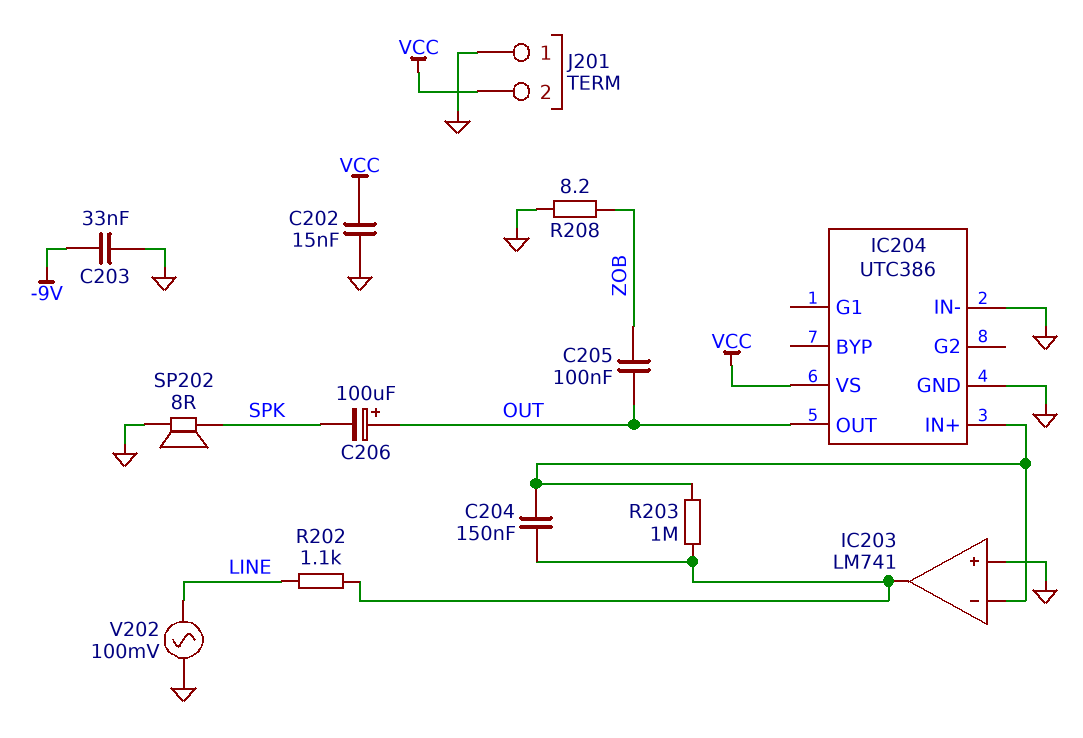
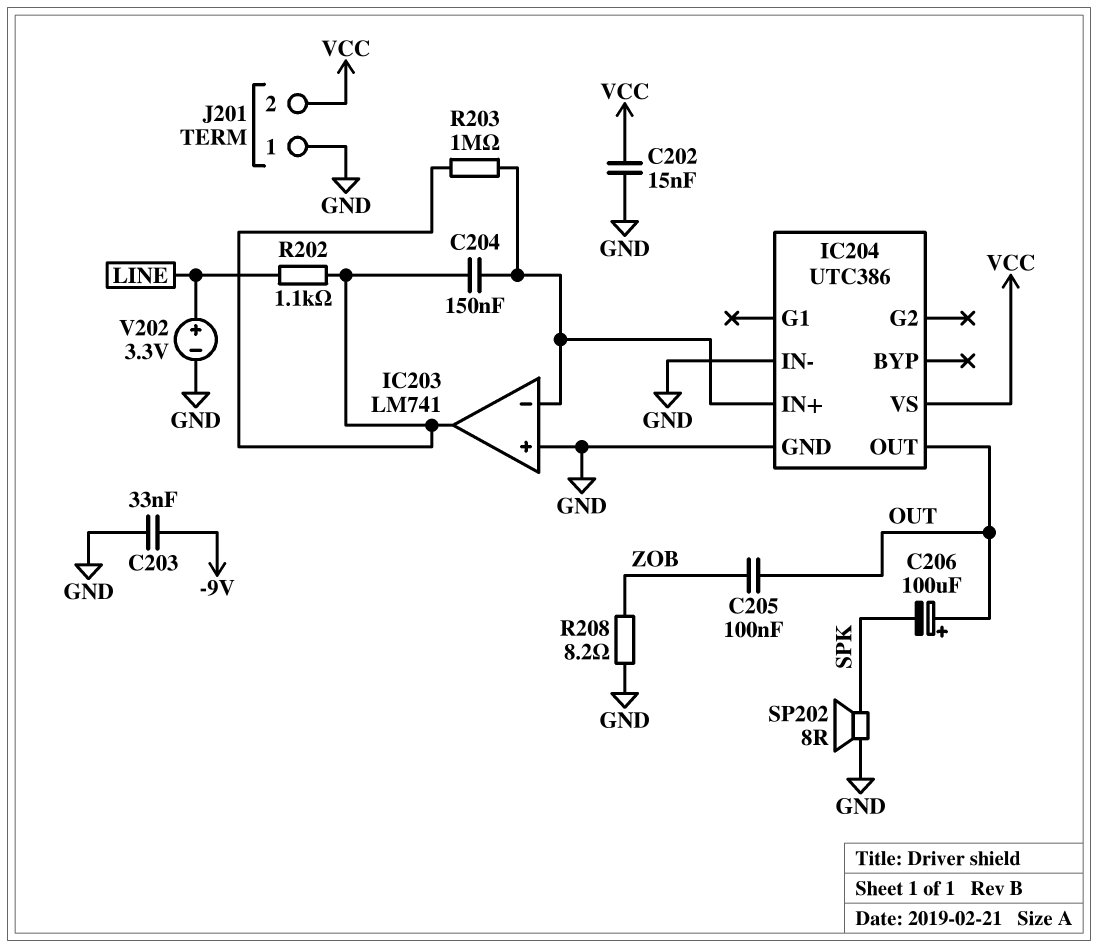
V202: AC 100mV (GND, LINE) -> 3.3V (plus LINE, minus GND)

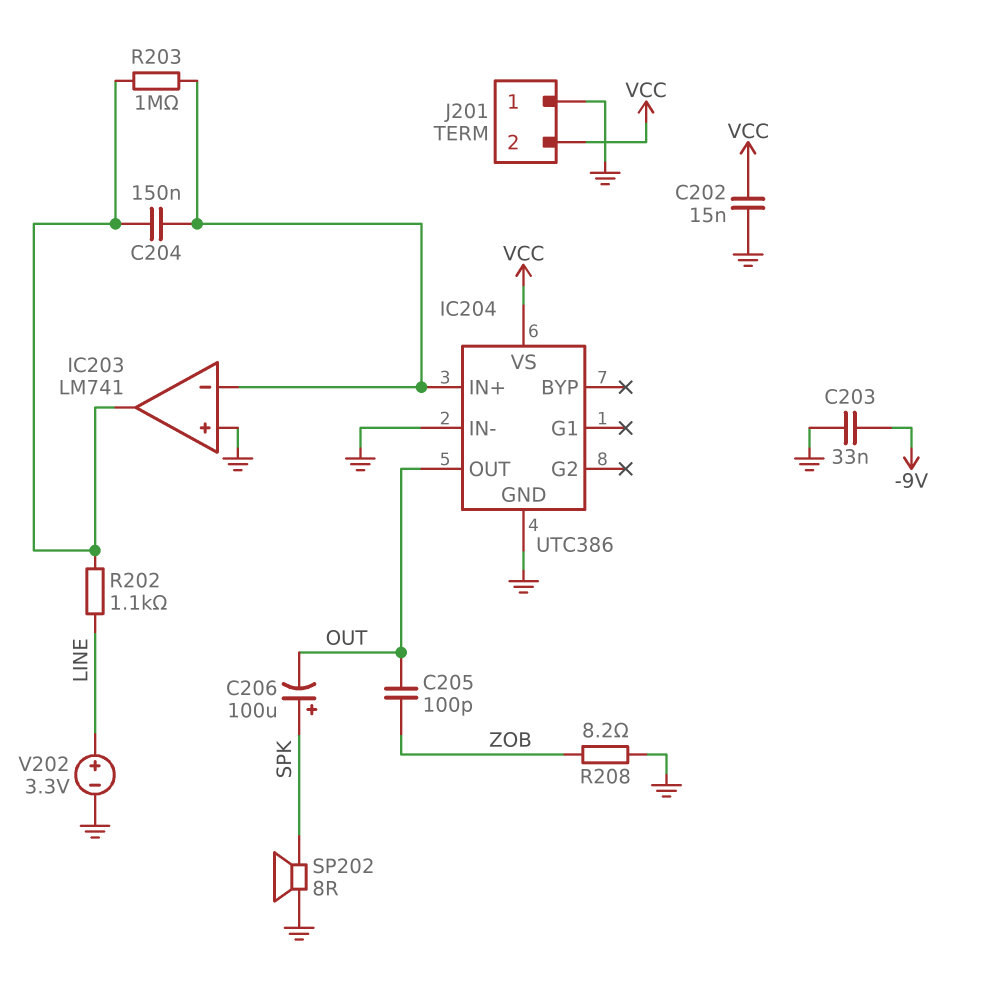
C205: 100nF (OUT, ZOB) -> 100pF (OUT, ZOB)
C206: 100uF (plus OUT, minus SPK) -> 100uF (plus SPK, minus OUT)

